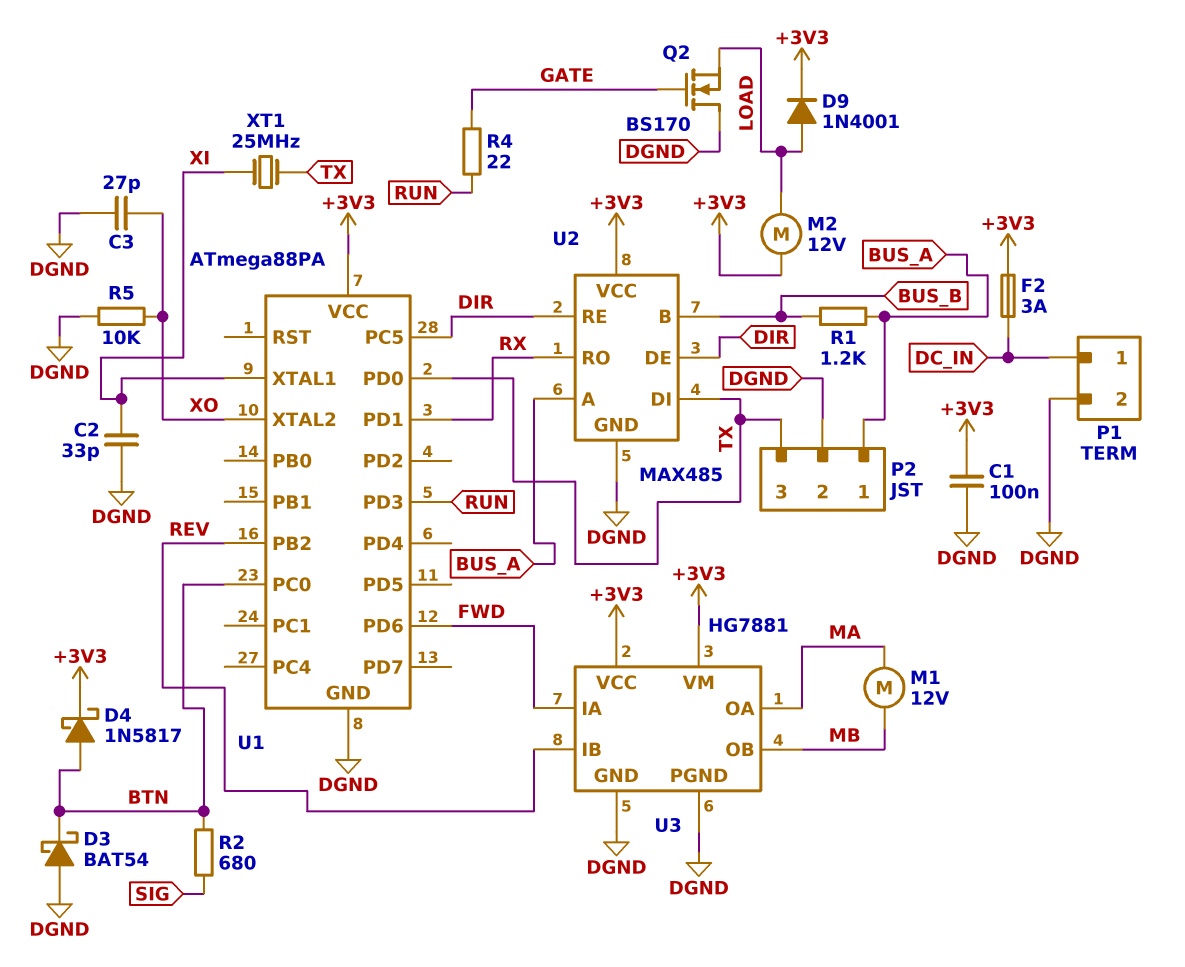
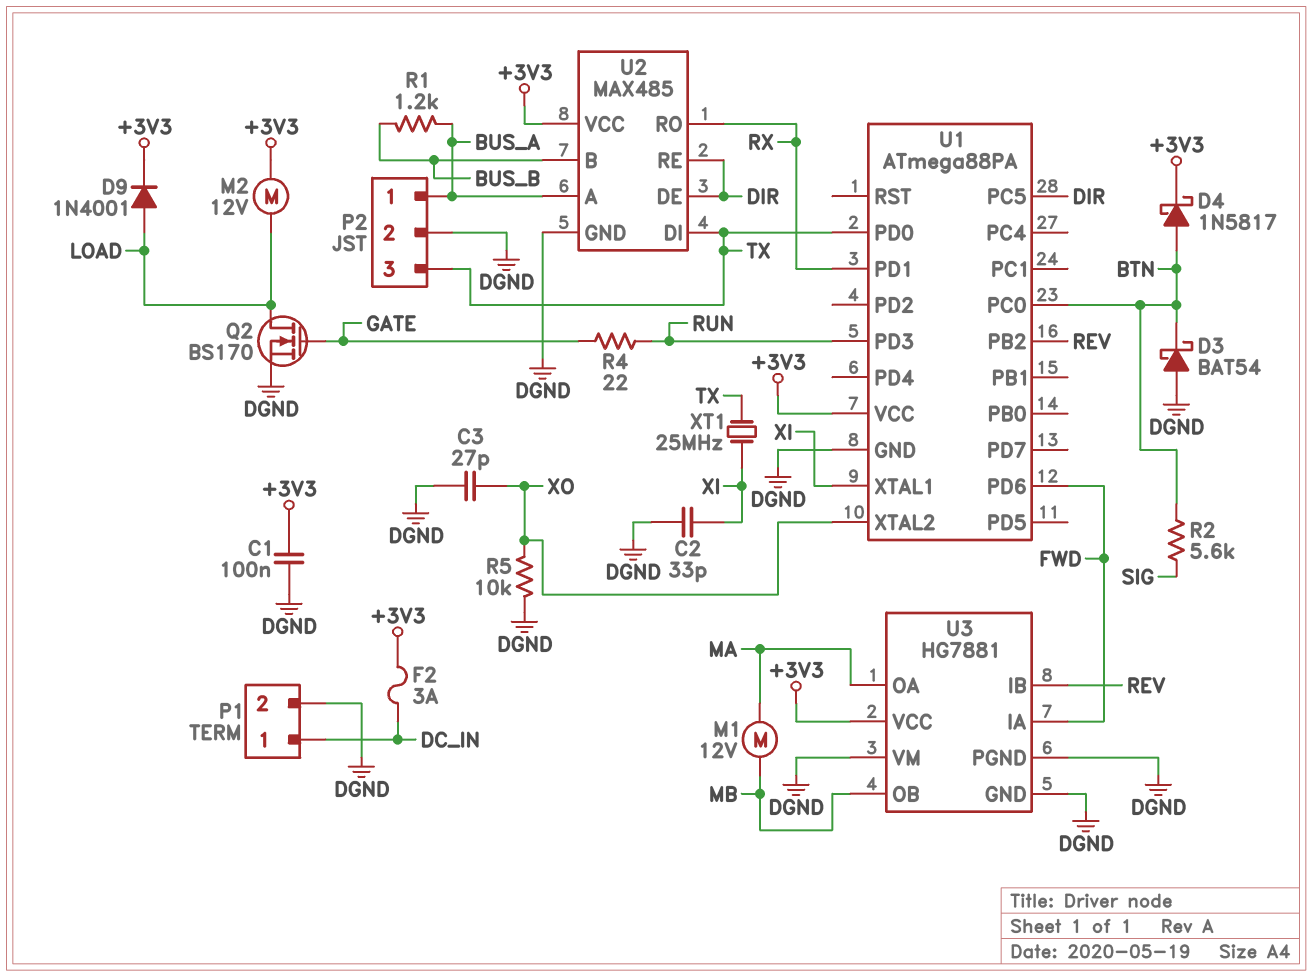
Q2: NMOS BS170 (G GATE, D DGND, S LOAD) -> NMOS BS170 (G GATE, D LOAD, S DGND)
R2: 680 (BTN, SIG) -> 5.6k (BTN, SIG)
U3 pin VM: +3V3 -> DGND

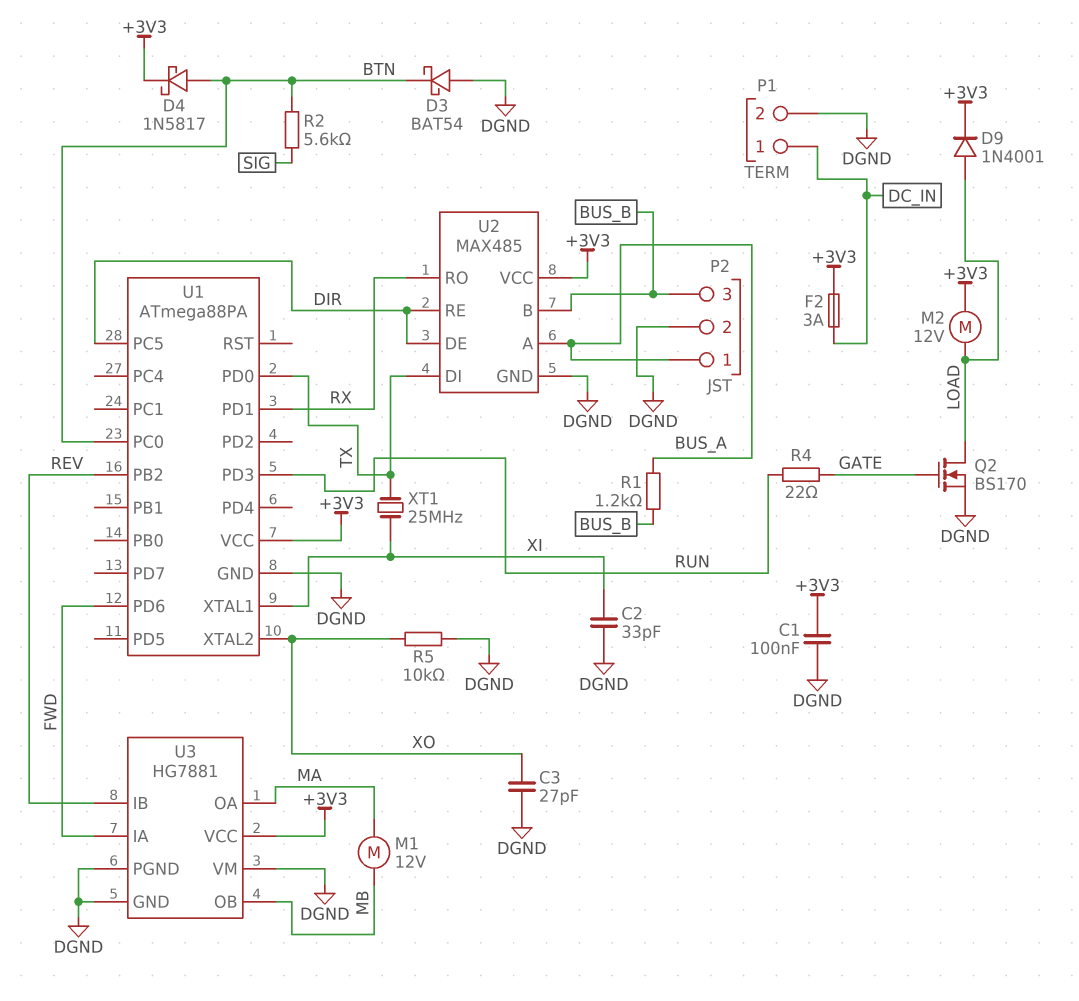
P2 pin 3: TX -> BUS_B

